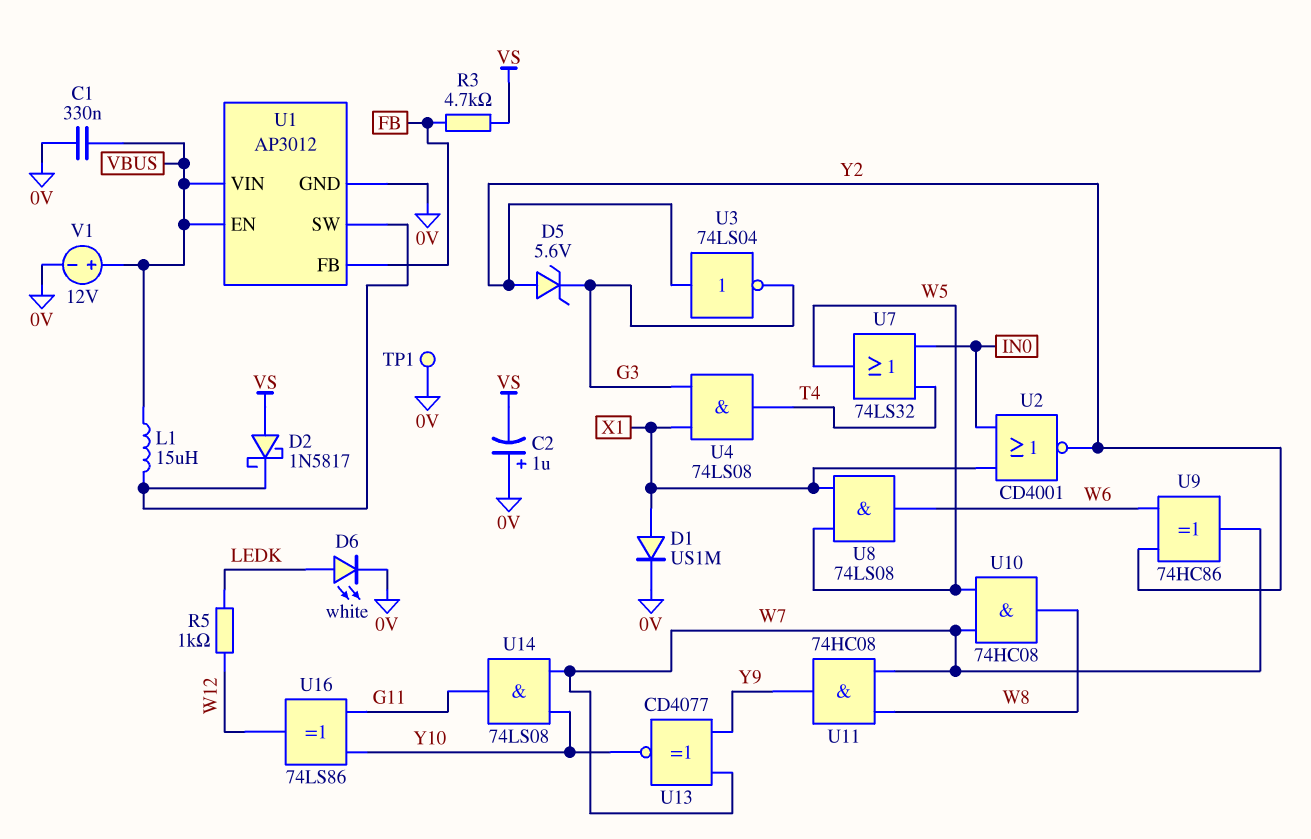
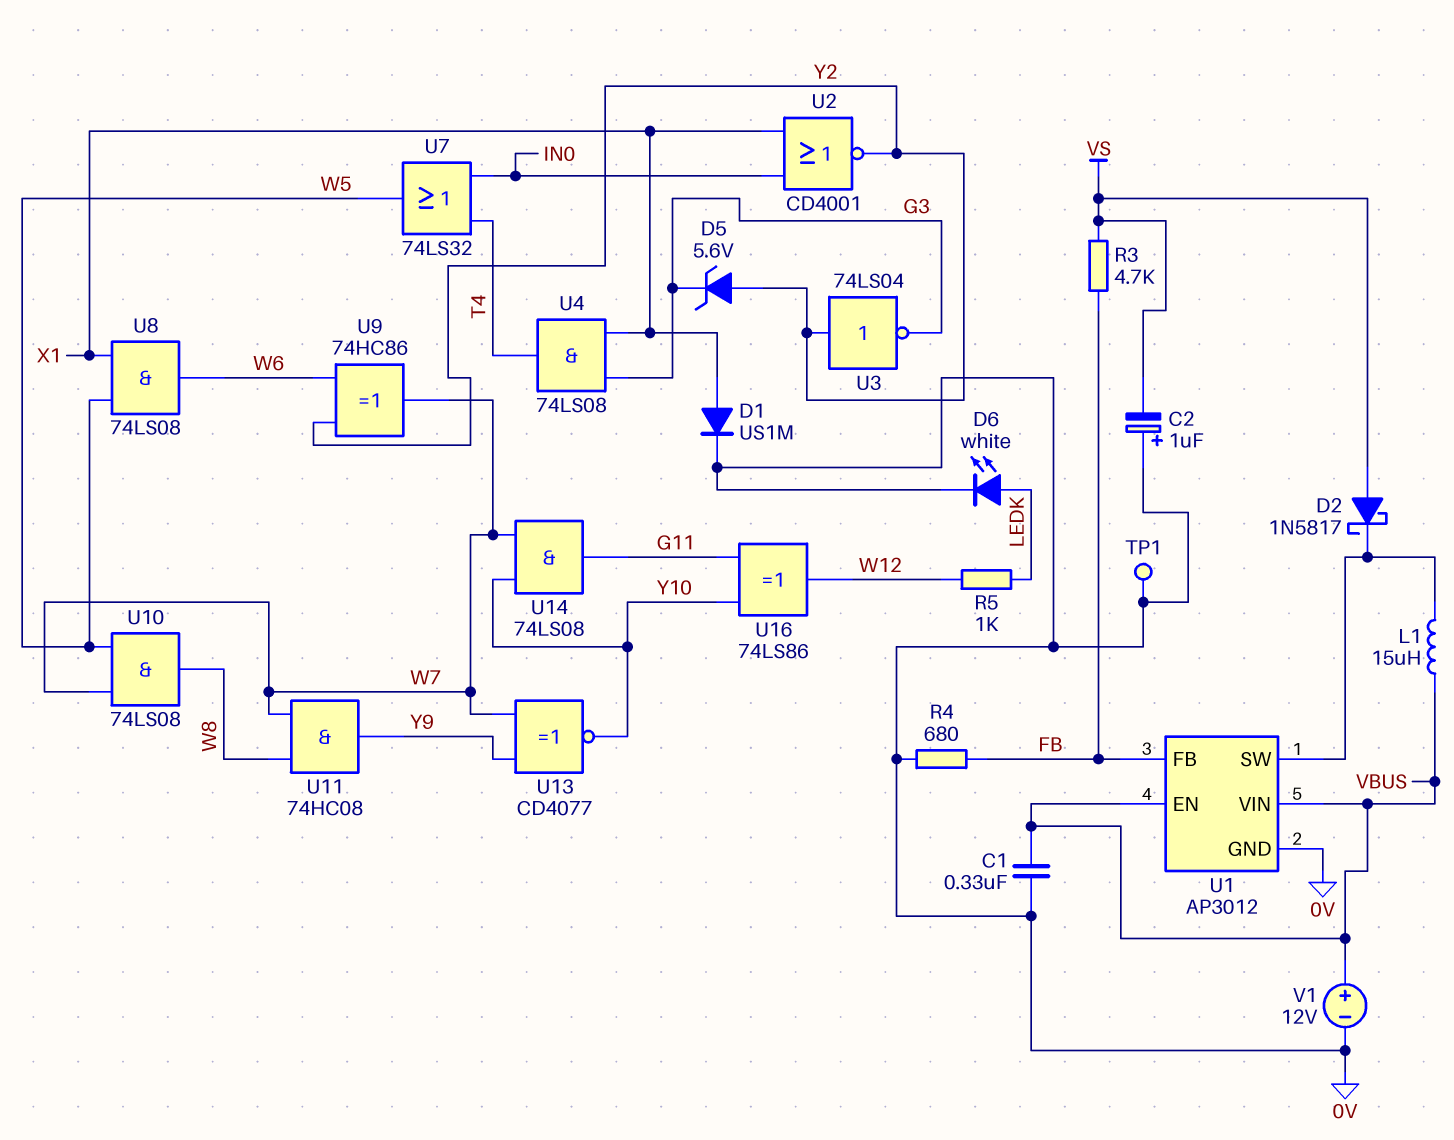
R4: none -> 680 (0V, FB)
U10: AND 74HC08 (in W5, in W7, out W8) -> AND 74LS08 (in W5, in W7, out W8)

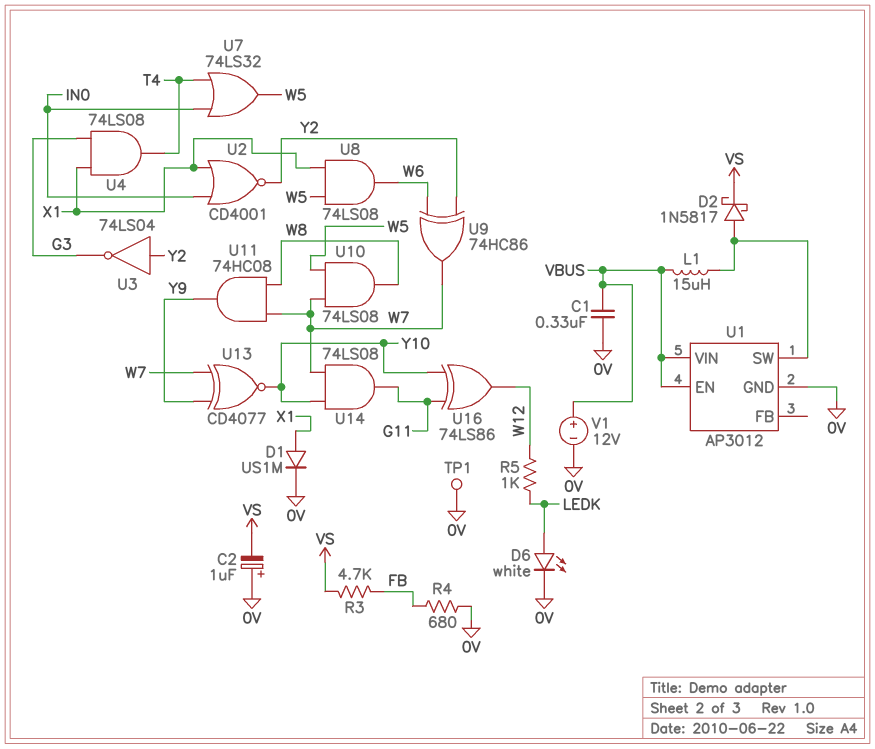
D2: schottky 1N5817 (A VS, K U1/SW) -> schottky 1N5817 (A U1/SW, K VS)
D5: zener 5.6V (A Y2, K G3) -> none
U1 pin FB: FB -> none

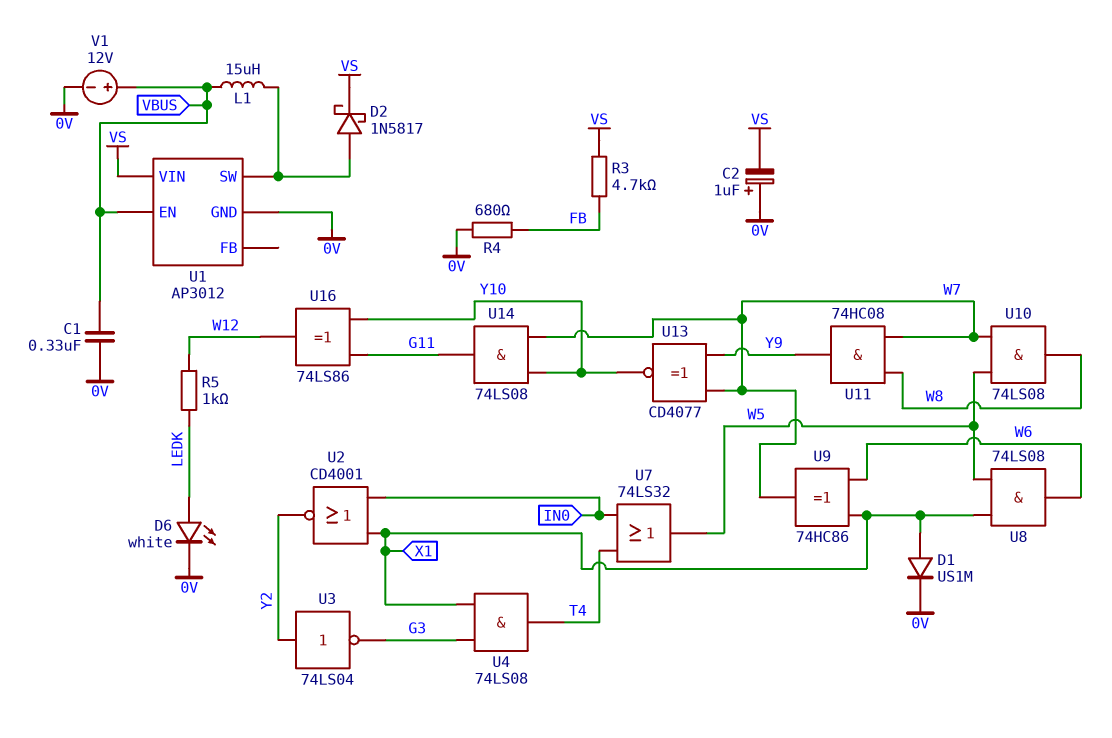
TP1: test point (0V) -> none
U1 pin VIN: VBUS -> VS
U9: XOR 74HC86 (in W6, in Y2, out W7) -> XOR 74HC86 (in W6, in X1, out W7)

